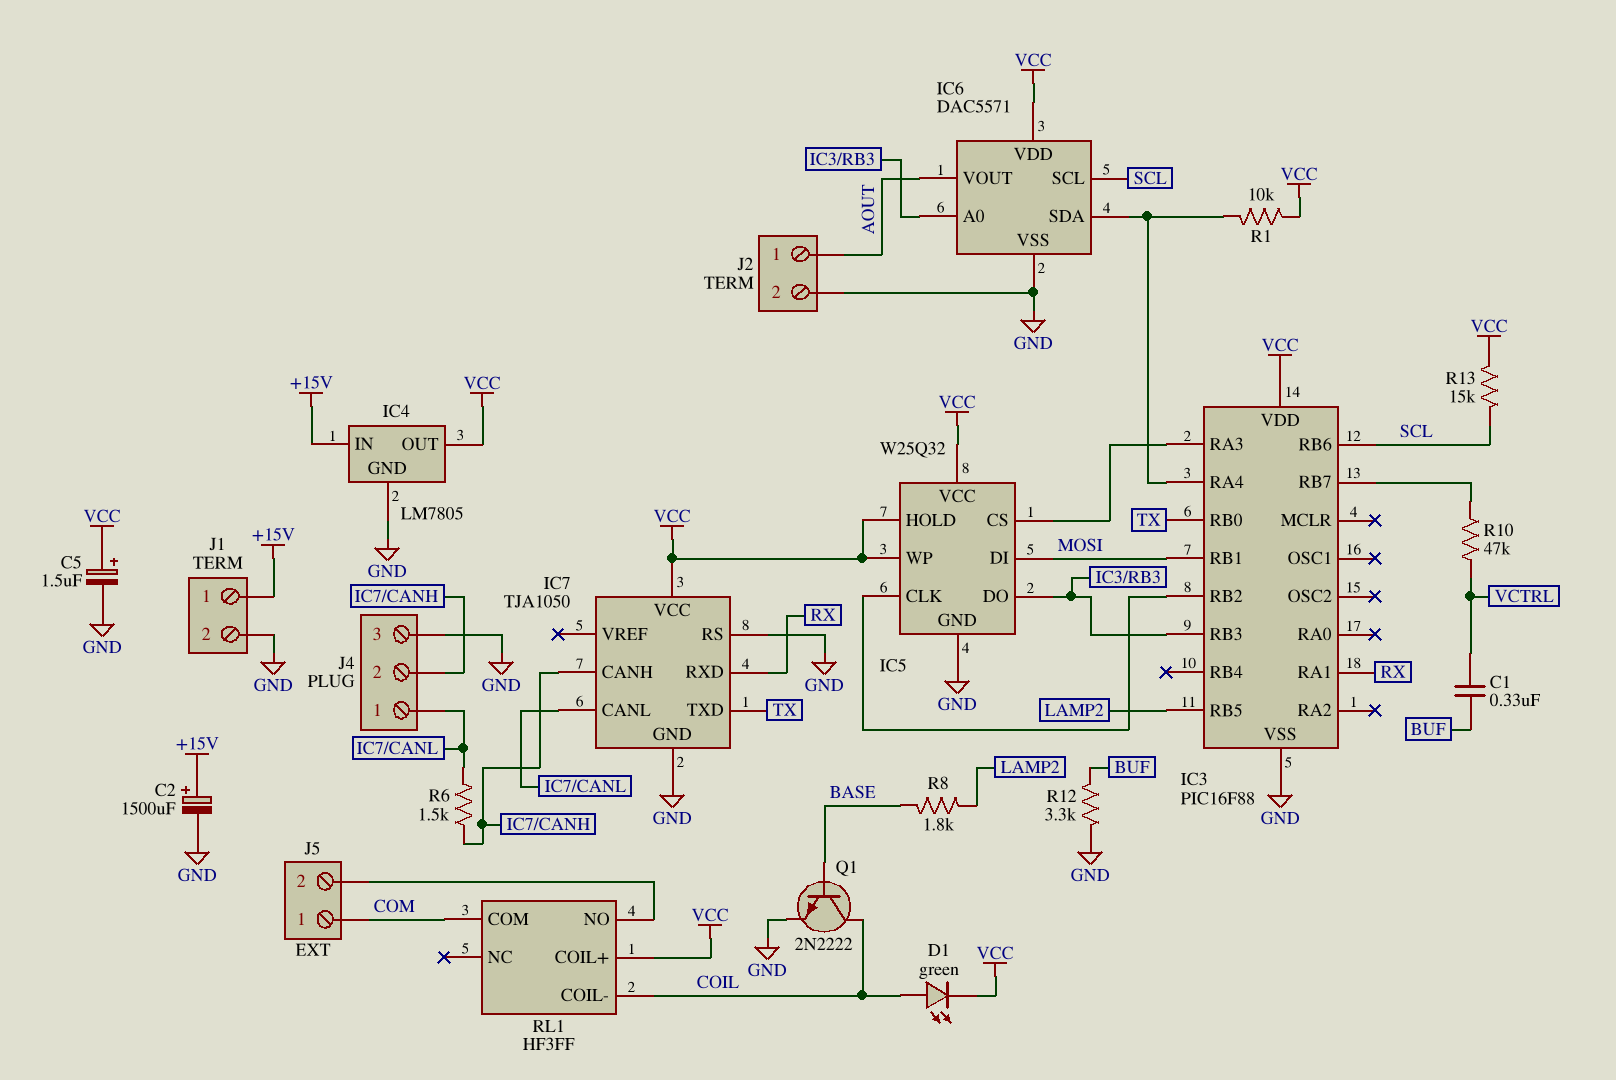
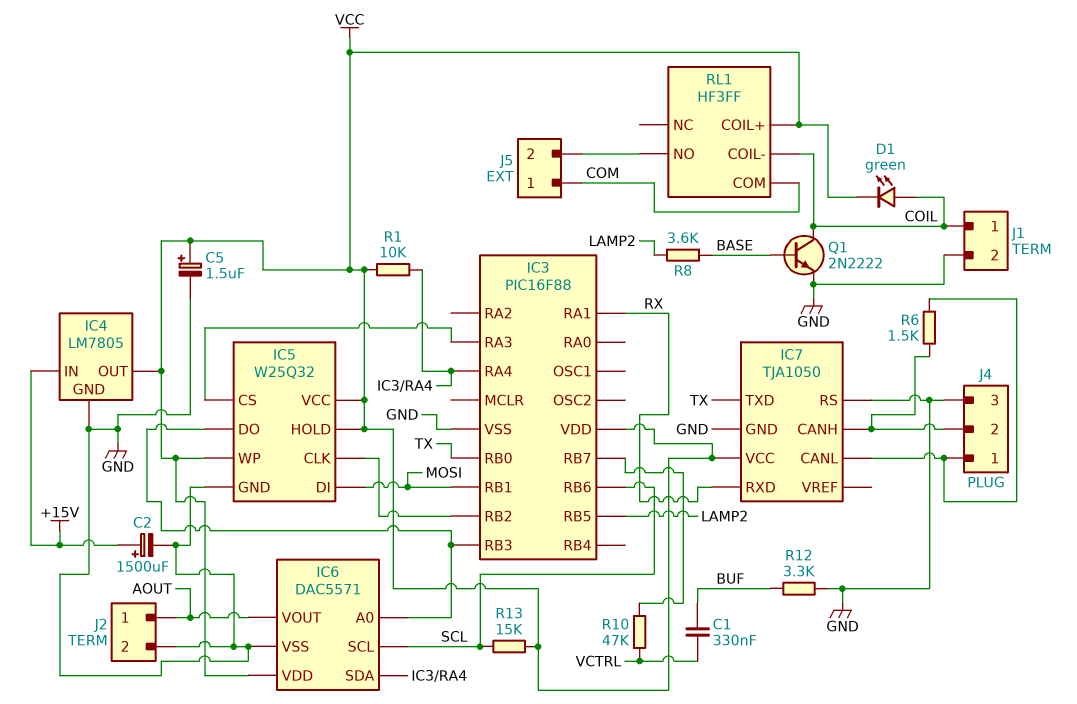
J1 pin 1: +15V -> COIL
R8: 1.8k (BASE, LAMP2) -> 3.6k (BASE, LAMP2)

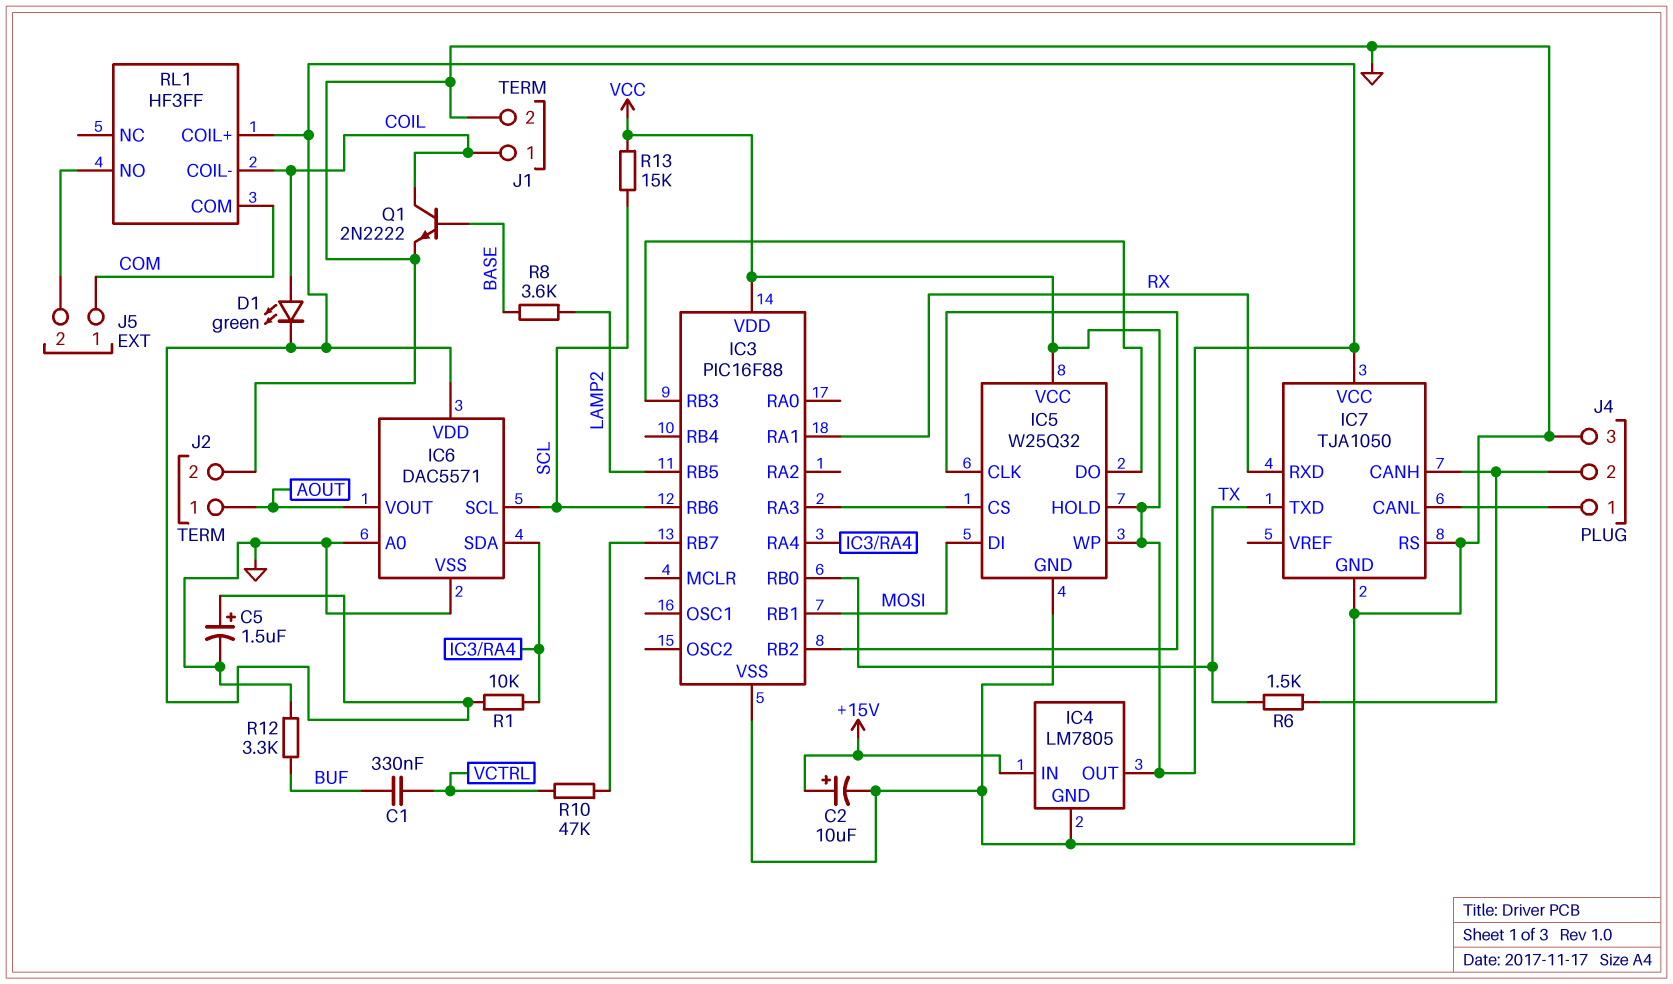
C2: 1500uF (plus +15V, minus GND) -> 10uF (plus +15V, minus GND)
IC6 pin A0: IC3/RB3 -> GND
R6: 1.5k (IC7/CANH, IC7/CANL) -> 1.5k (IC7/CANH, TX)

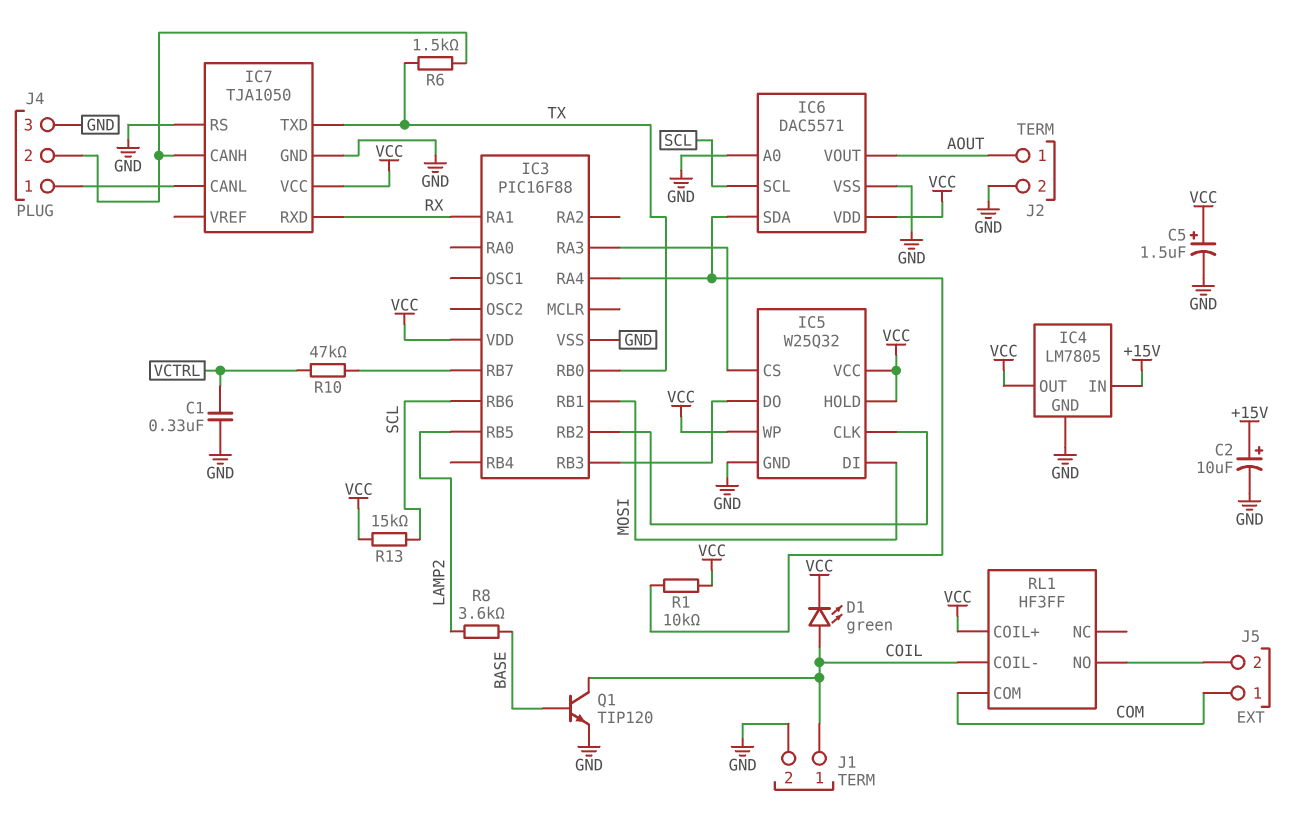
C1: 330nF (BUF, VCTRL) -> 330nF (GND, VCTRL)
Q1: NPN 2N2222 (B BASE, C COIL, E GND) -> NPN TIP120 (B BASE, C COIL, E GND)
R12: 3.3k (BUF, GND) -> none

